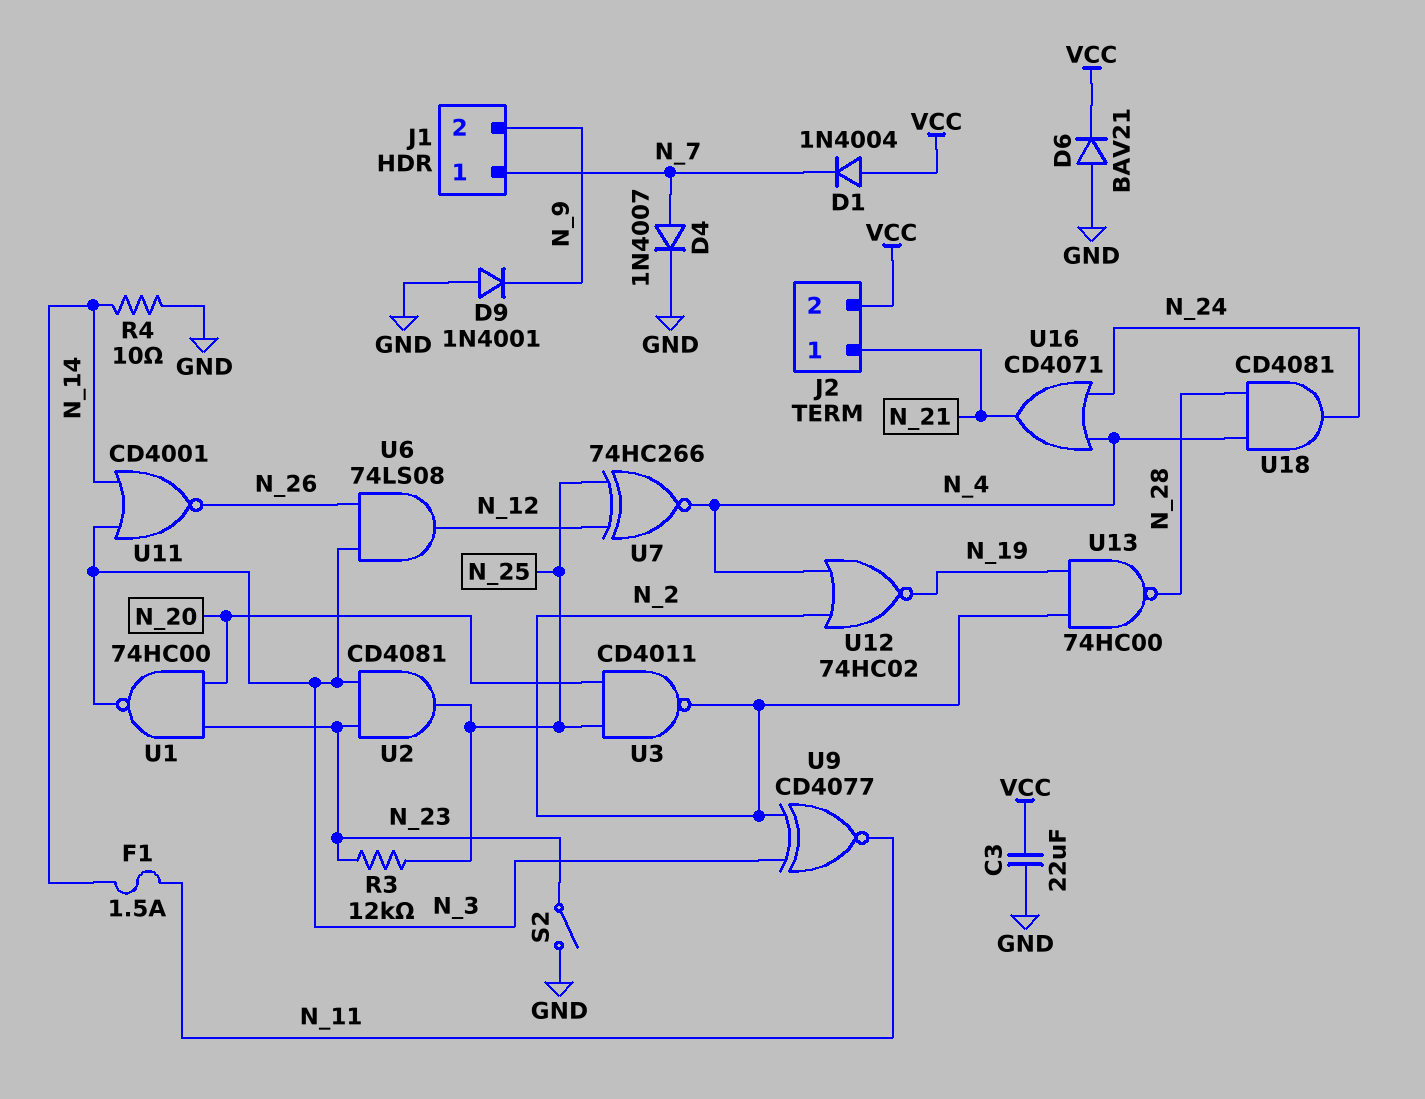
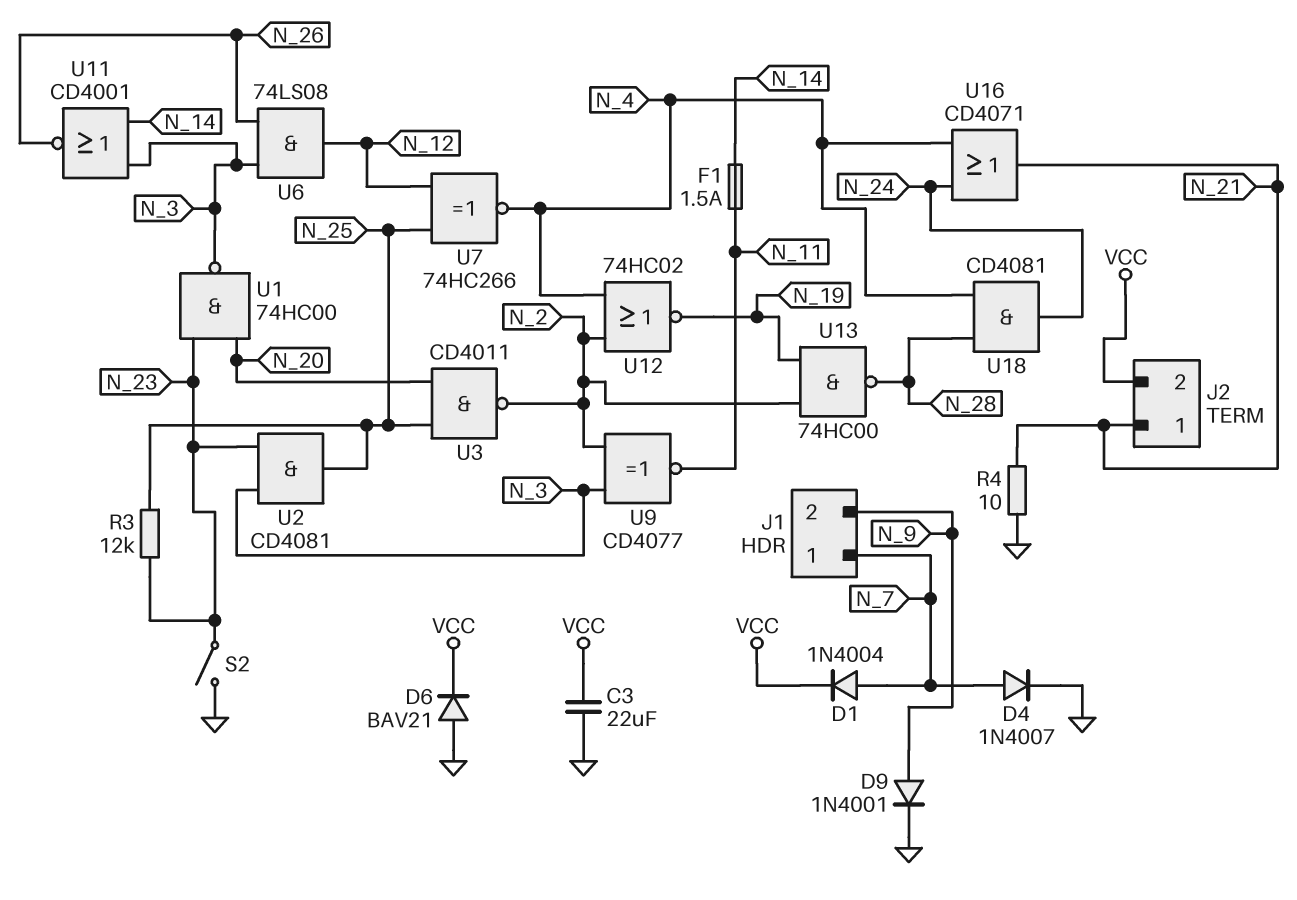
D1: diode 1N4004 (A VCC, K N_7) -> diode 1N4004 (A N_7, K VCC)
D9: diode 1N4001 (A GND, K N_9) -> diode 1N4001 (A N_9, K GND)
R4: 10 (GND, N_14) -> 10 (GND, N_21)

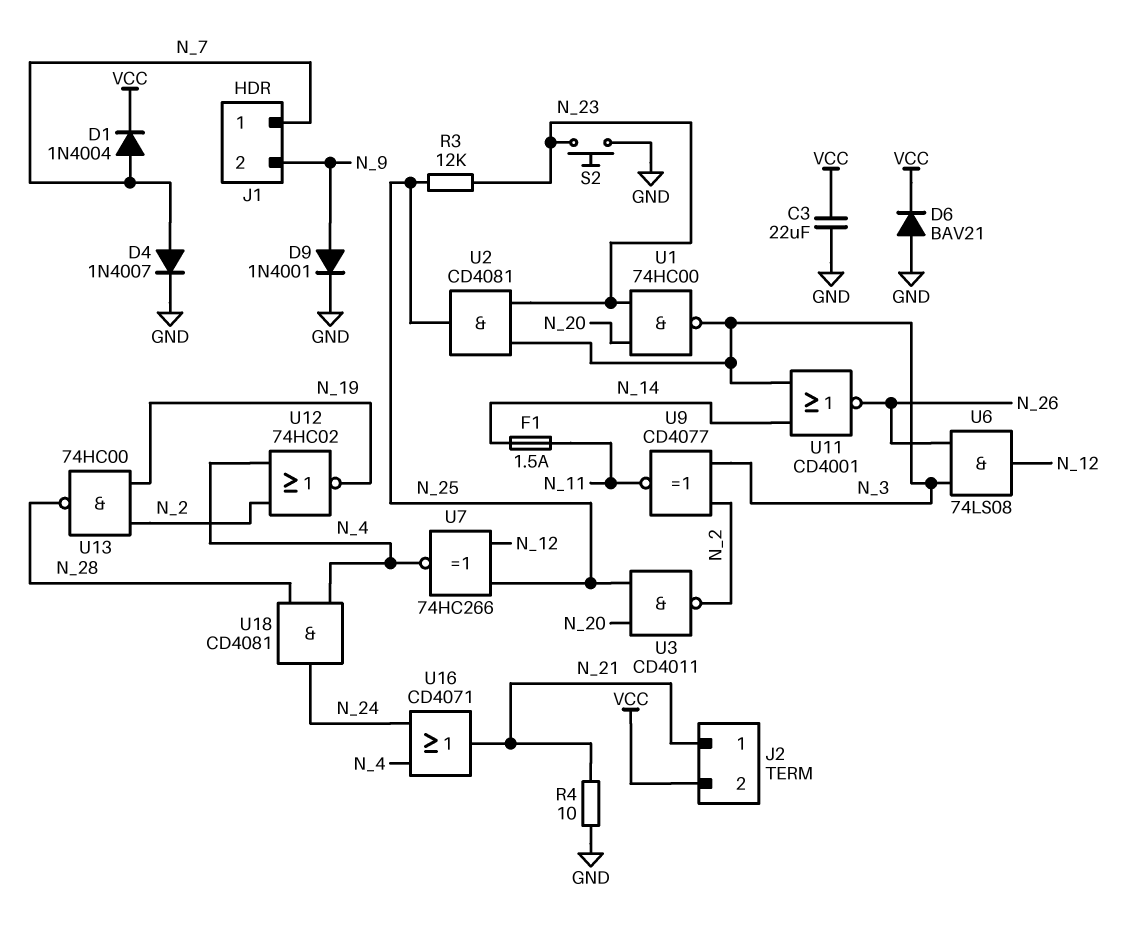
S2: switch (GND, N_23) -> button (GND, N_23)

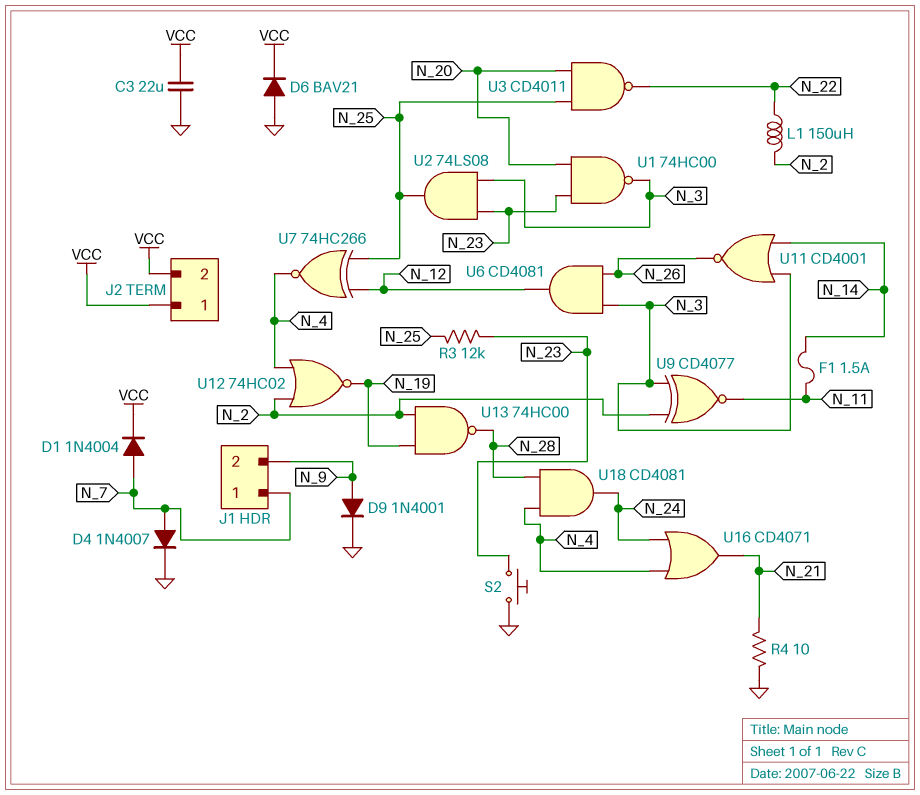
J2 pin 1: N_21 -> VCC
L1: none -> 150uH (N_2, N_22)
U2: AND CD4081 (in N_3, in N_23, out N_25) -> AND 74LS08 (in N_3, in N_23, out N_25)
U3: NAND CD4011 (in N_20, in N_25, out N_2) -> NAND CD4011 (in N_20, in N_25, out N_22)
U6: AND 74LS08 (in N_3, in N_26, out N_12) -> AND CD4081 (in N_3, in N_26, out N_12)

